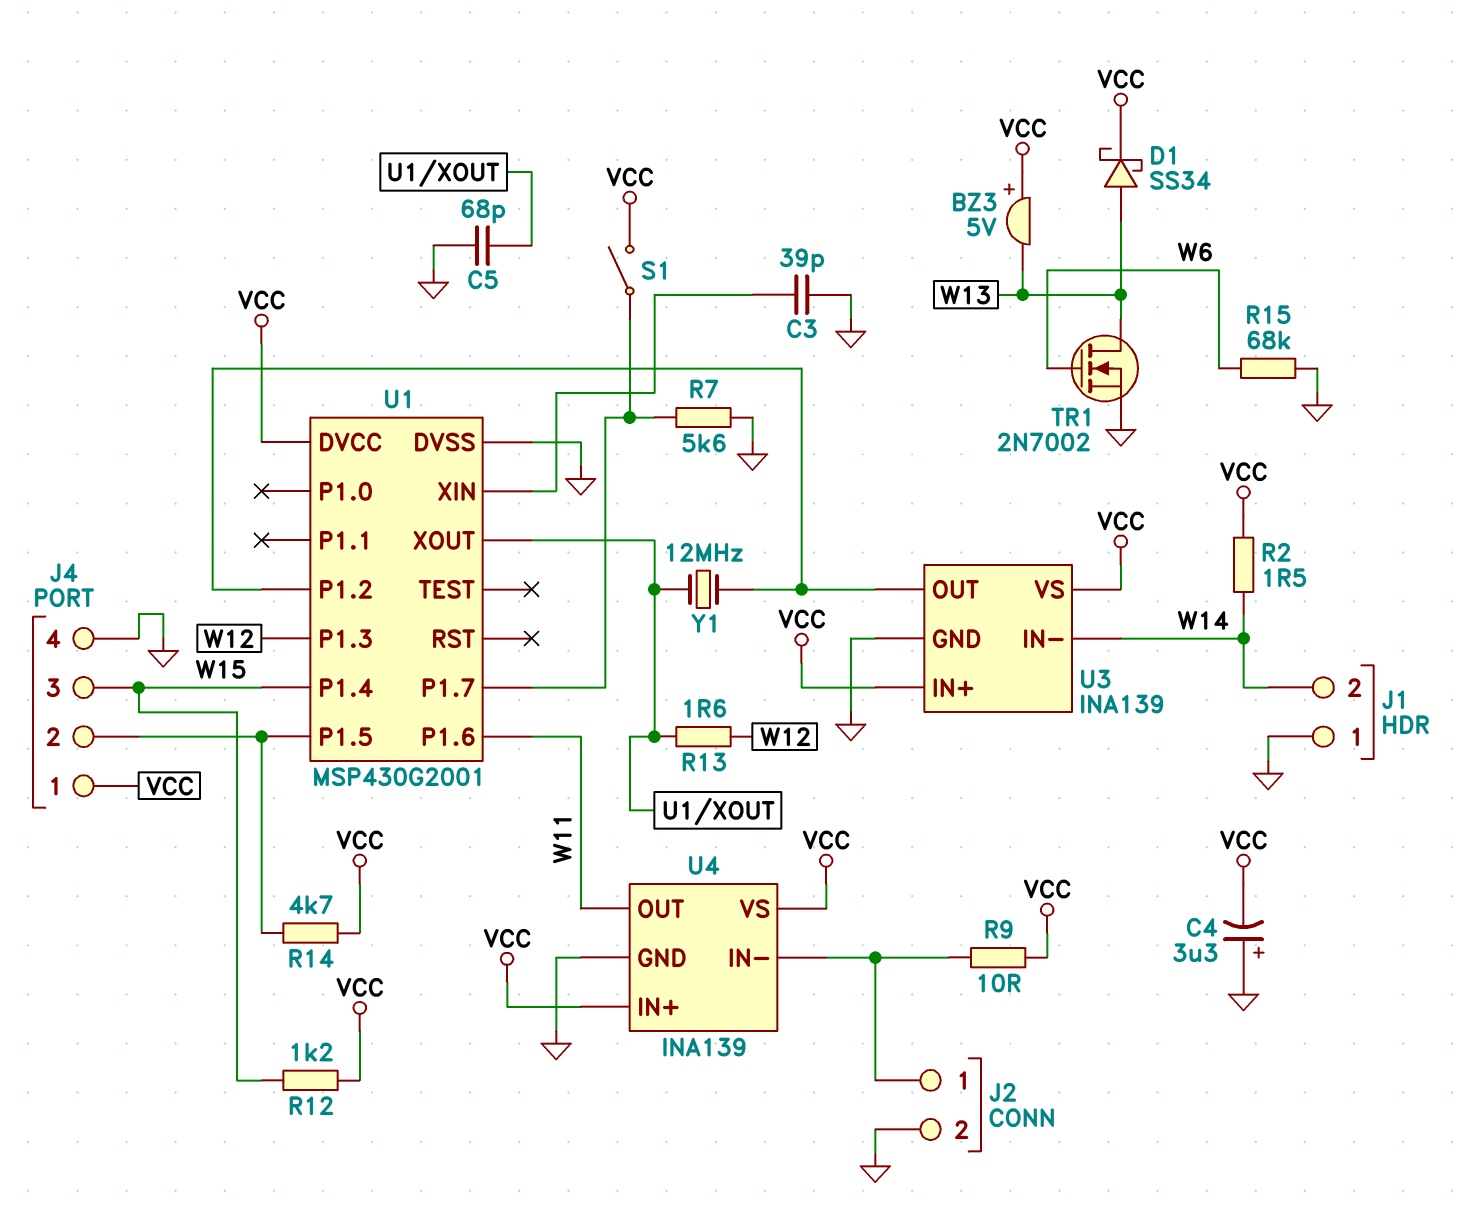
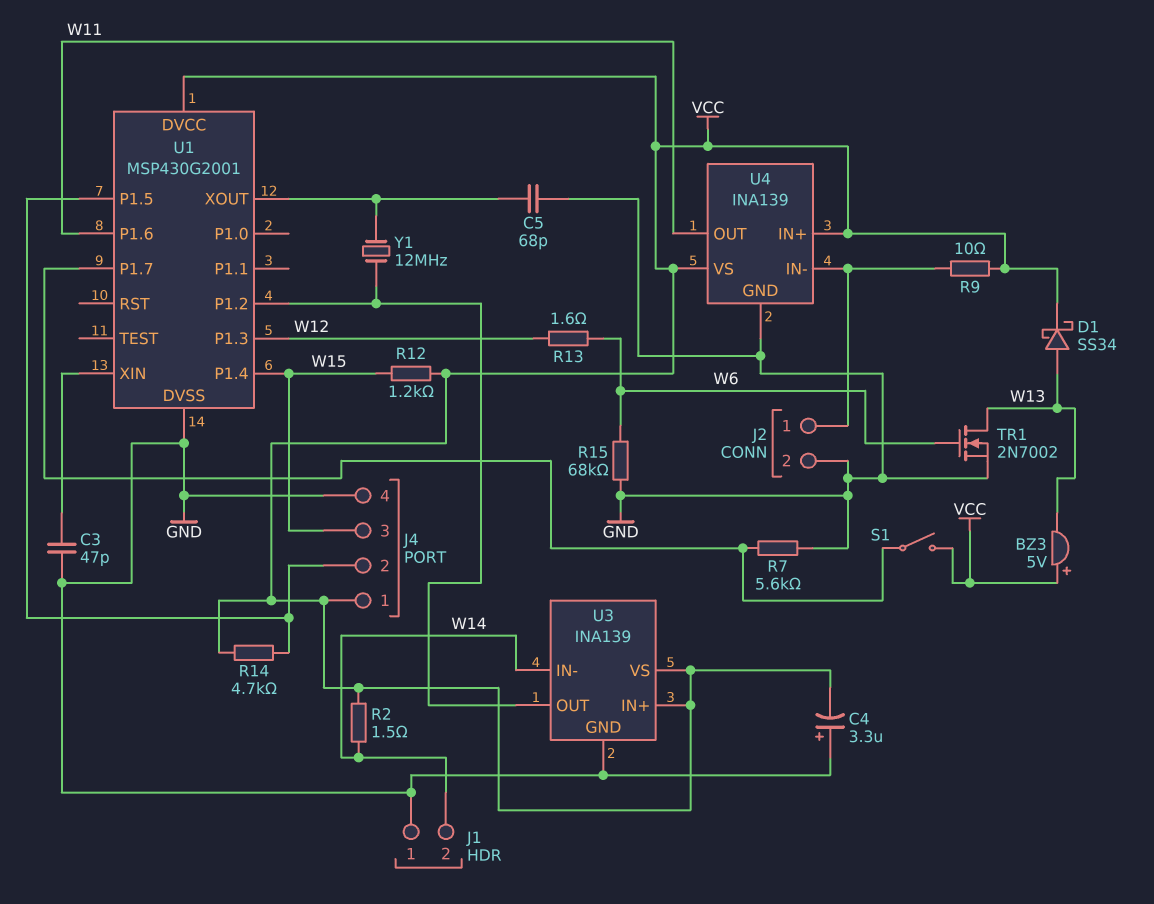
C3: 39pF (GND, U1/XIN) -> 47pF (GND, U1/XIN)
R13: 1.6 (U1/XOUT, W12) -> 1.6 (W6, W12)

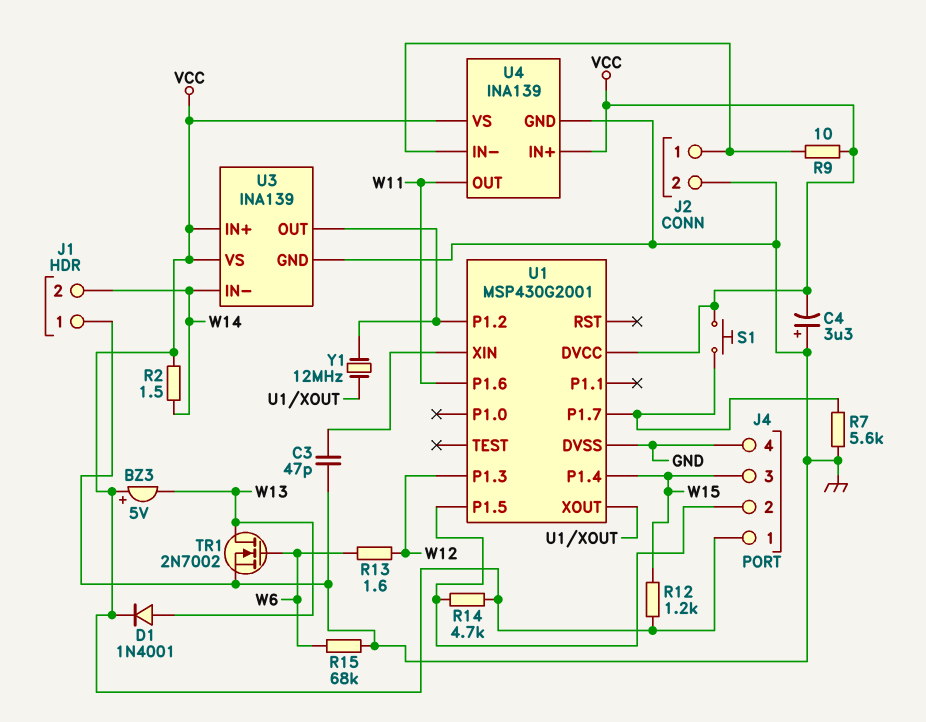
C5: 68pF (GND, U1/XOUT) -> none
D1: schottky SS34 (A W13, K VCC) -> diode 1N4001 (A W13, K VCC)
S1: switch (U1/P1.7, VCC) -> button (U1/P1.7, VCC)

